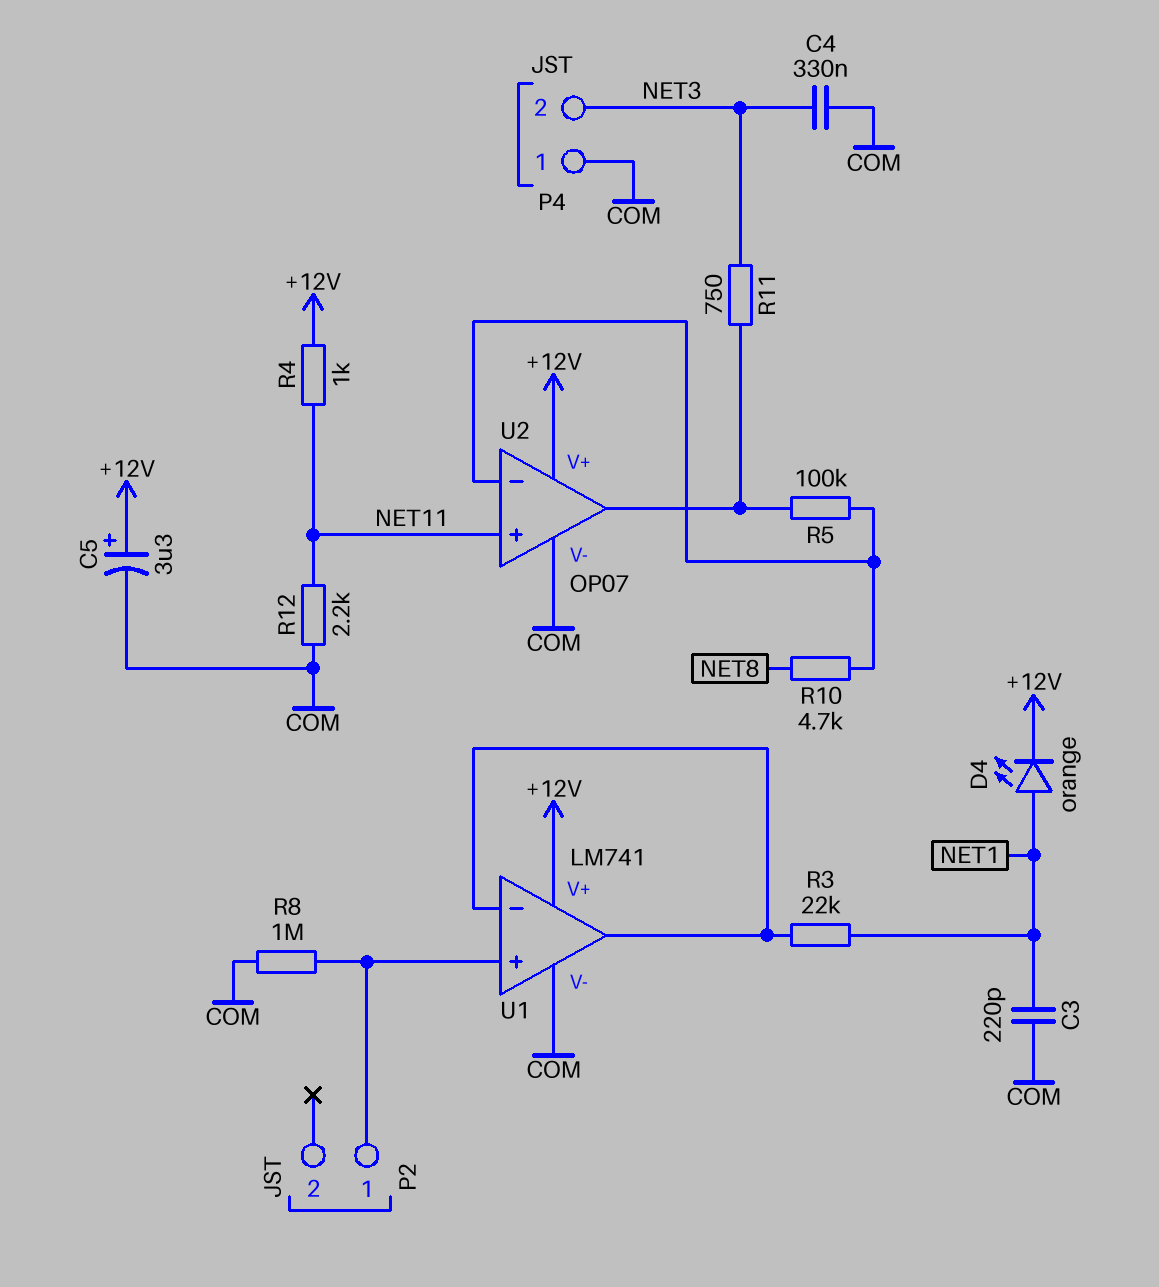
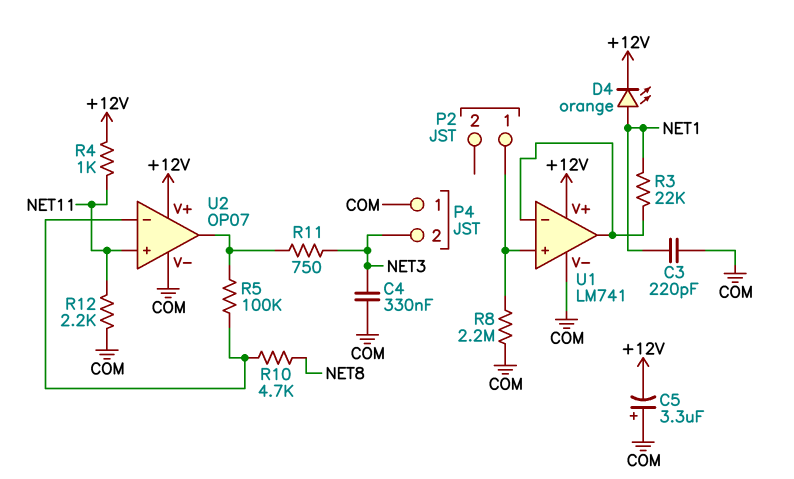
C5: 3.3uF (plus +12V, minus COM) -> 3.3uF (plus COM, minus +12V)
R8: 1M (COM, P2/1) -> 2.2M (COM, P2/1)

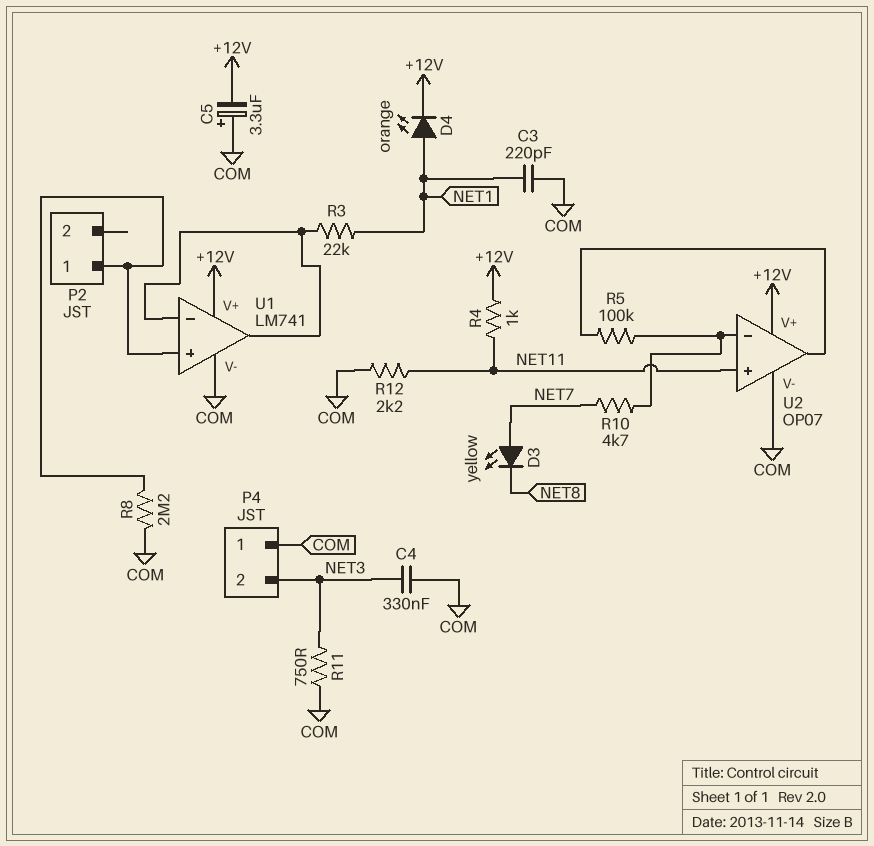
D3: none -> LED yellow (A NET7, K NET8)
R10: 4.7k (NET8, U2/in-) -> 4.7k (NET7, U2/in-)
R11: 750 (NET3, U2/out) -> 750 (COM, NET3)

